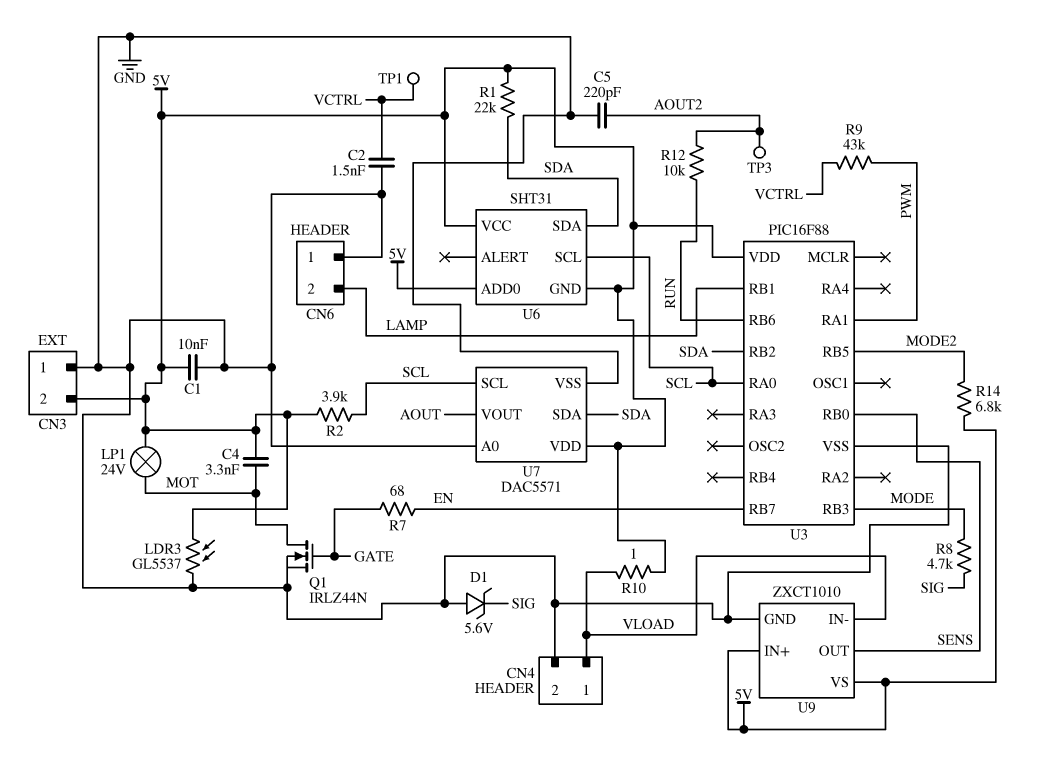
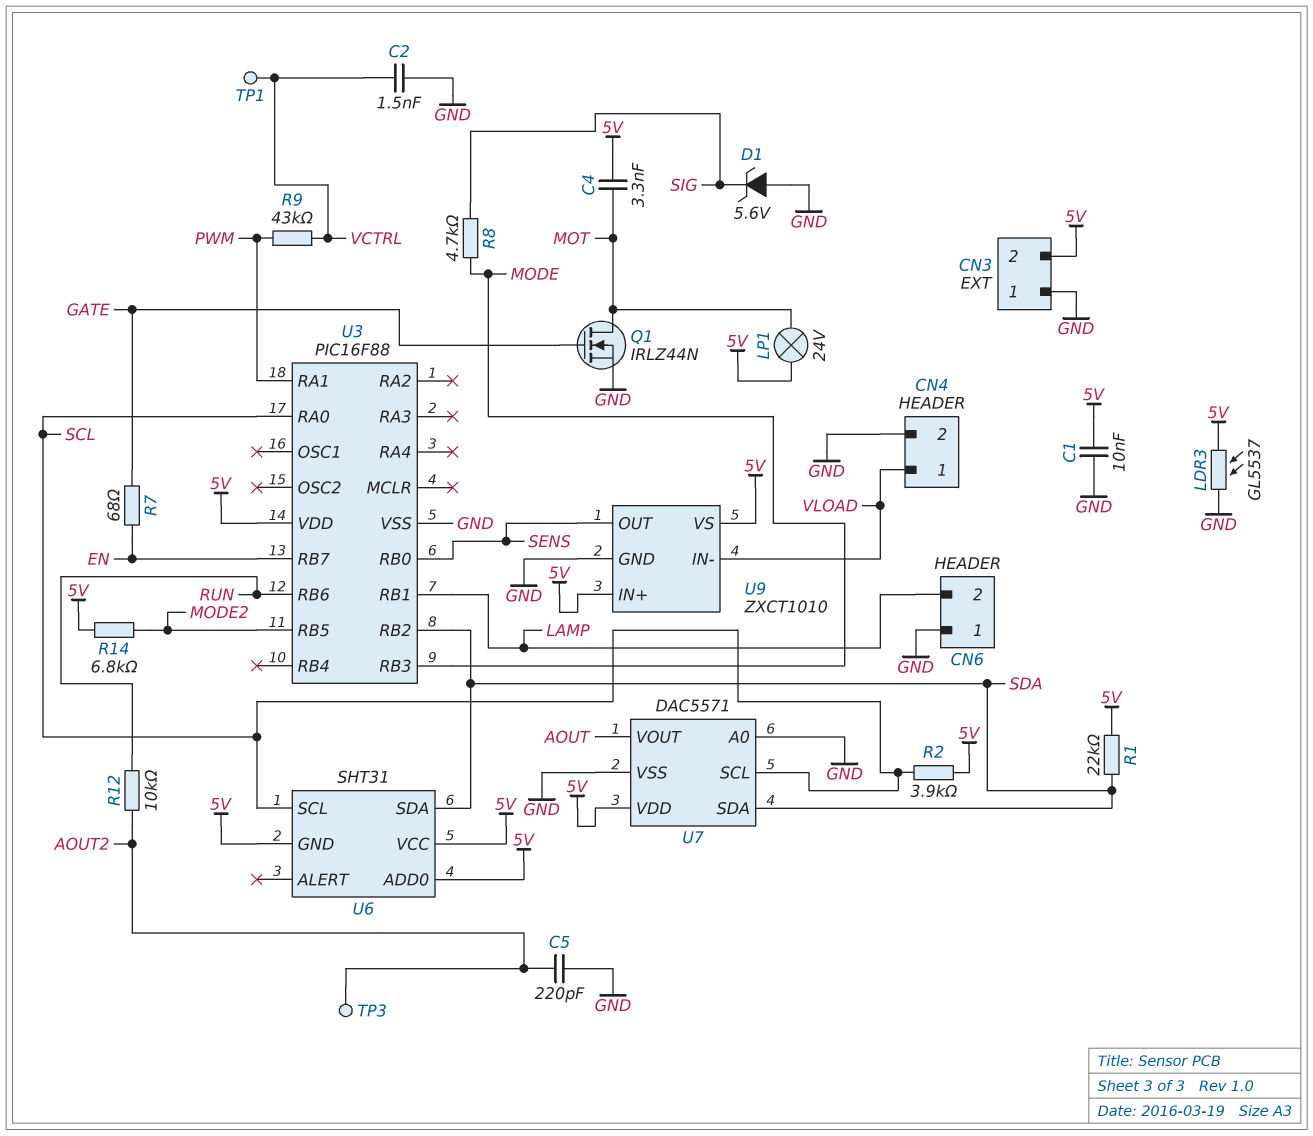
R10: 1 (5V, VLOAD) -> none

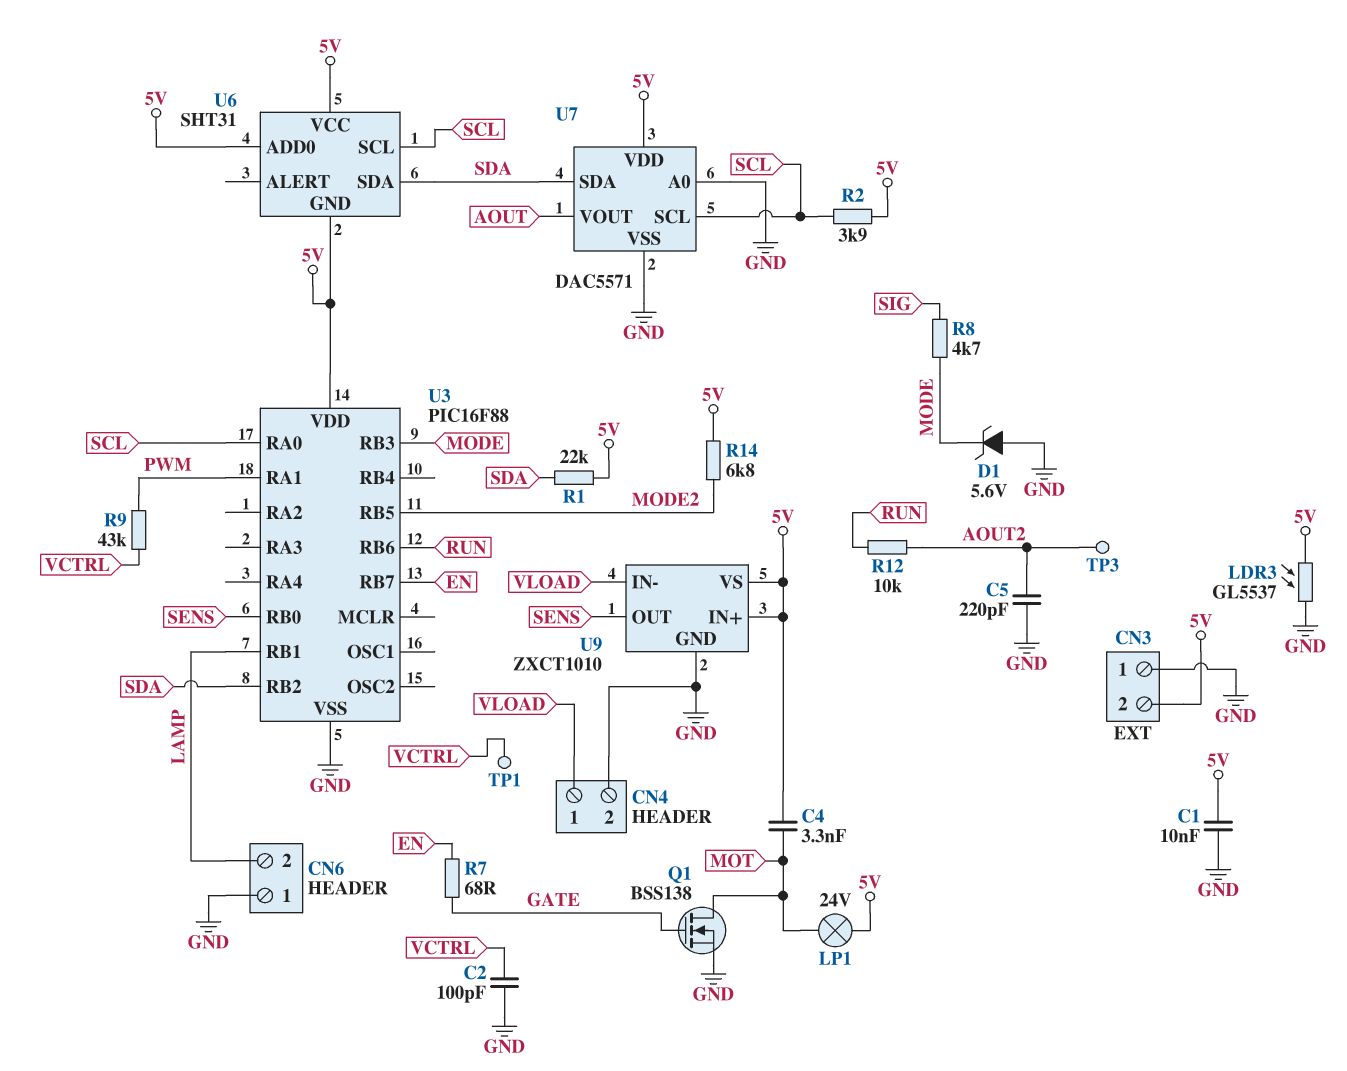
C2: 1.5nF (GND, VCTRL) -> 100pF (GND, VCTRL)
D1: zener 5.6V (A GND, K SIG) -> zener 5.6V (A GND, K MODE)
Q1: NMOS IRLZ44N (G GATE, D MOT, S GND) -> NMOS BSS138 (G GATE, D MOT, S GND)

